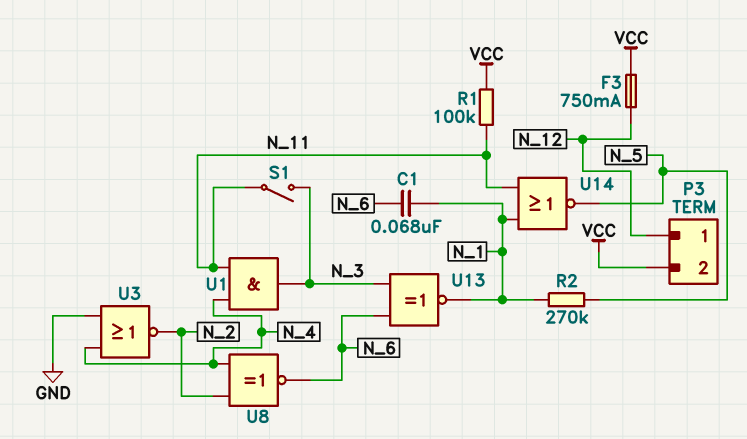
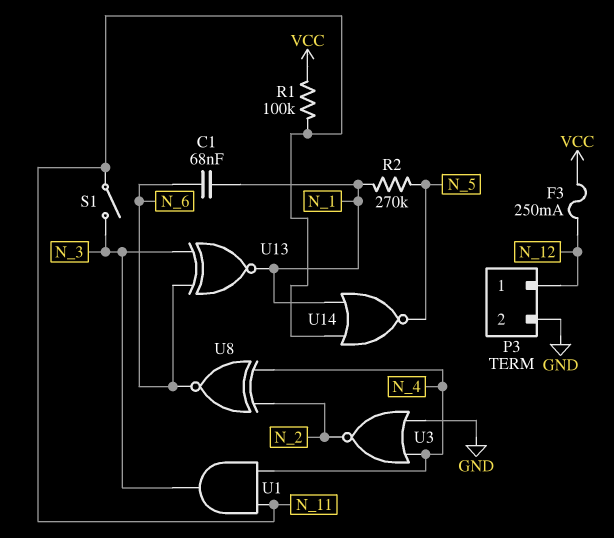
F3: 750mA (N_12, VCC) -> 250mA (N_12, VCC)
P3 pin 2: VCC -> GND

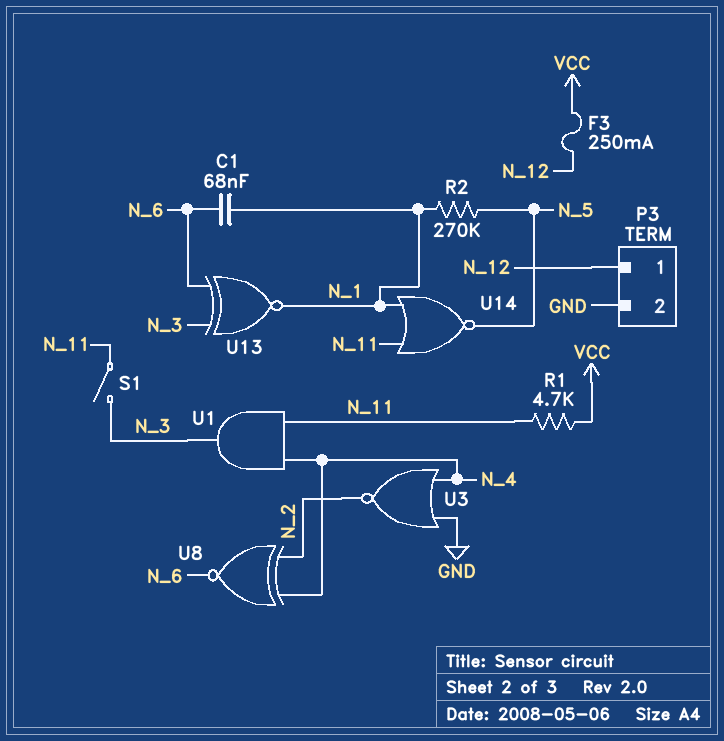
R1: 100k (N_11, VCC) -> 4.7k (N_11, VCC)

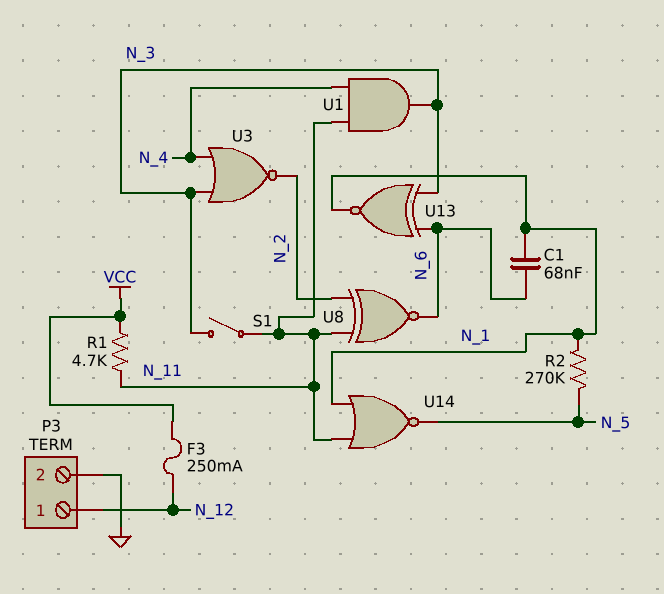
U3: NOR (in GND, in N_4, out N_2) -> NOR (in N_3, in N_4, out N_2)
U8: XNOR (in N_2, in N_4, out N_6) -> XNOR (in N_2, in N_11, out N_6)

